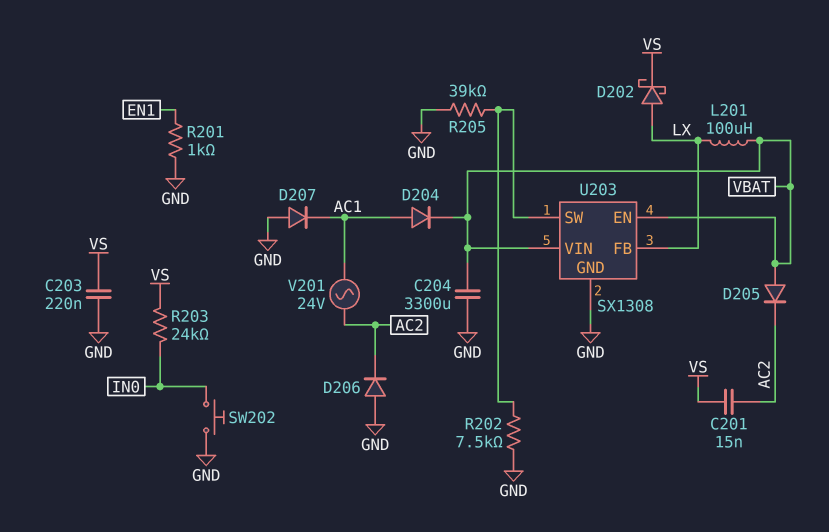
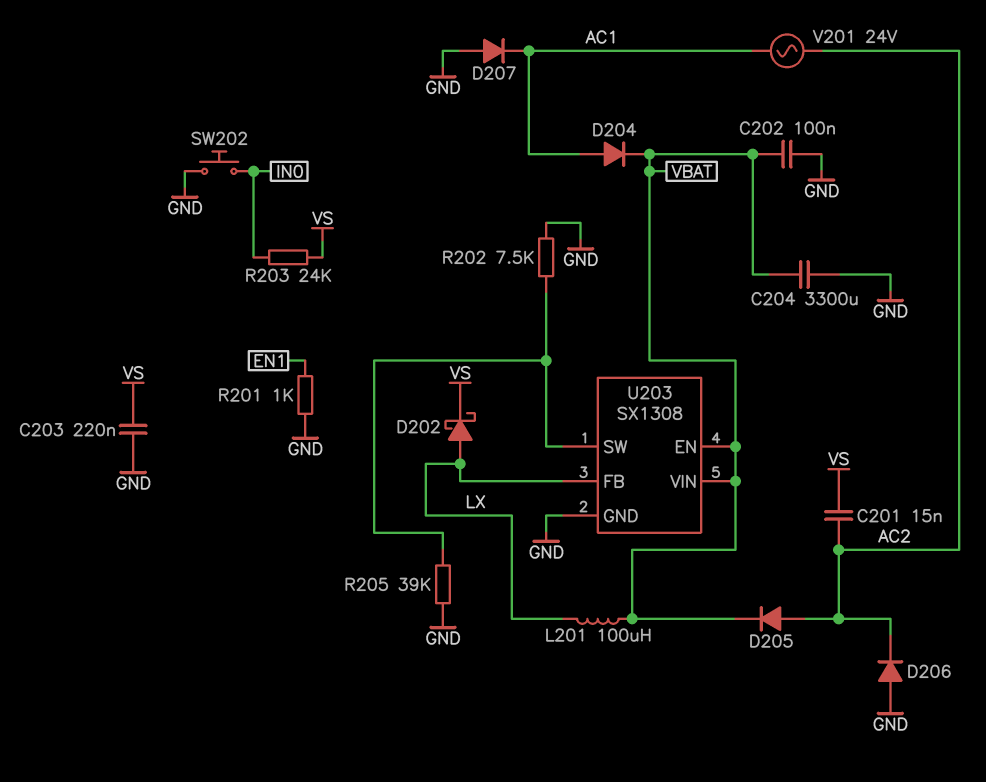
C202: none -> 100nF (GND, VBAT)
D205: diode (A VBAT, K AC2) -> diode (A AC2, K VBAT)

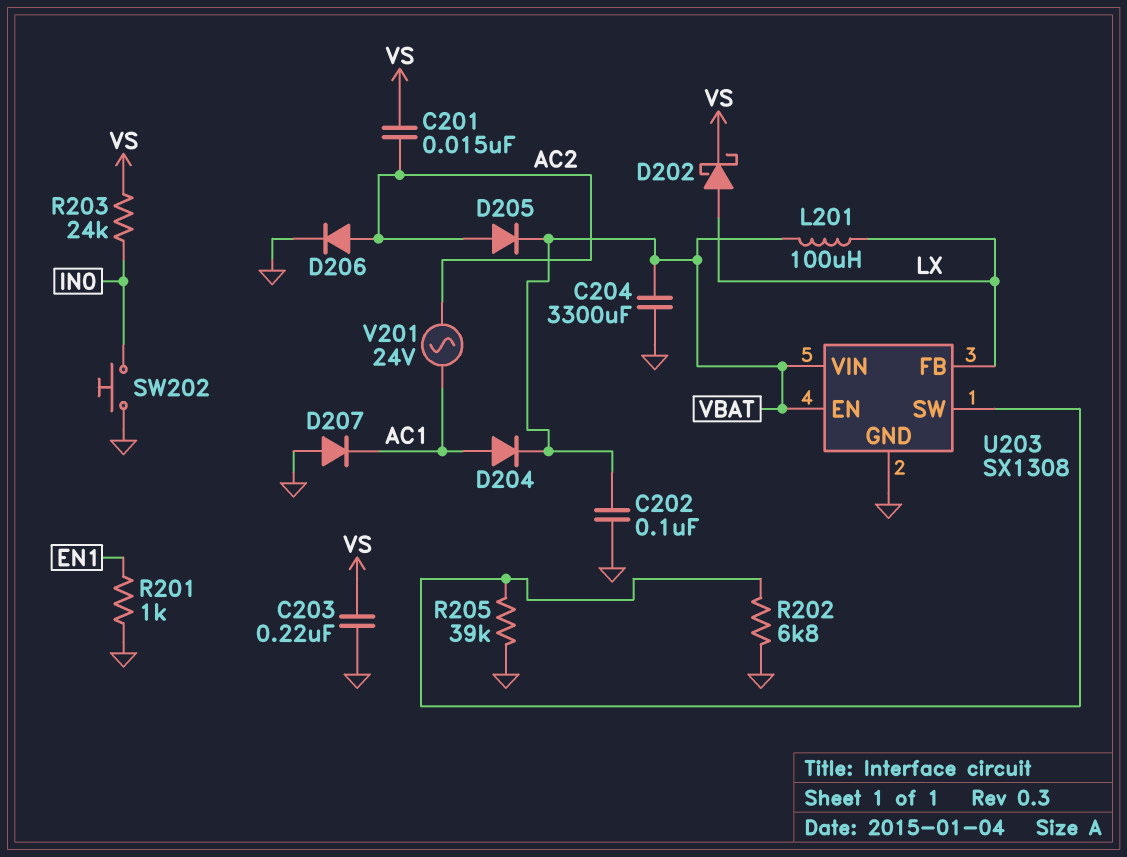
D206: diode (A GND, K AC2) -> diode (A AC2, K GND)
R202: 7.5k (GND, U203/SW) -> 6.8k (GND, U203/SW)

